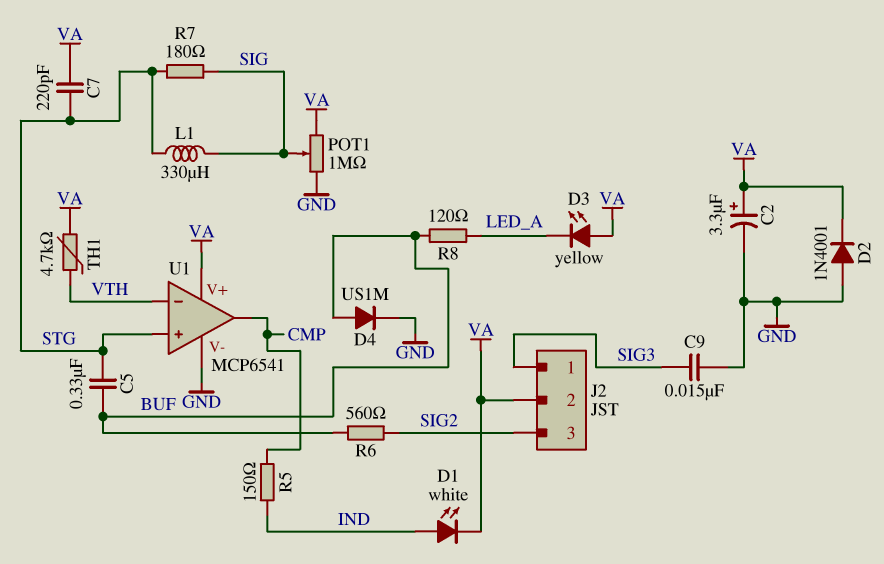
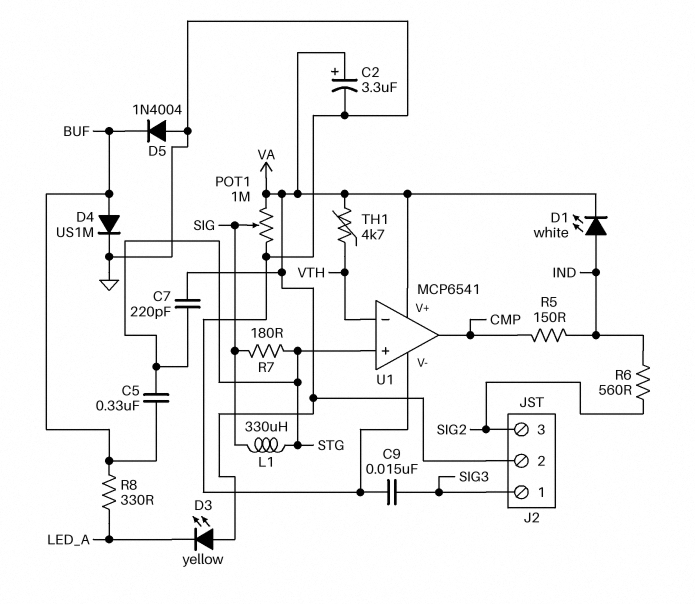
D2: diode 1N4001 (A GND, K VA) -> none
D5: none -> diode 1N4004 (A GND, K BUF)
R6: 560 (BUF, SIG2) -> 560 (IND, SIG2)
R8: 120 (BUF, LED_A) -> 330 (BUF, LED_A)

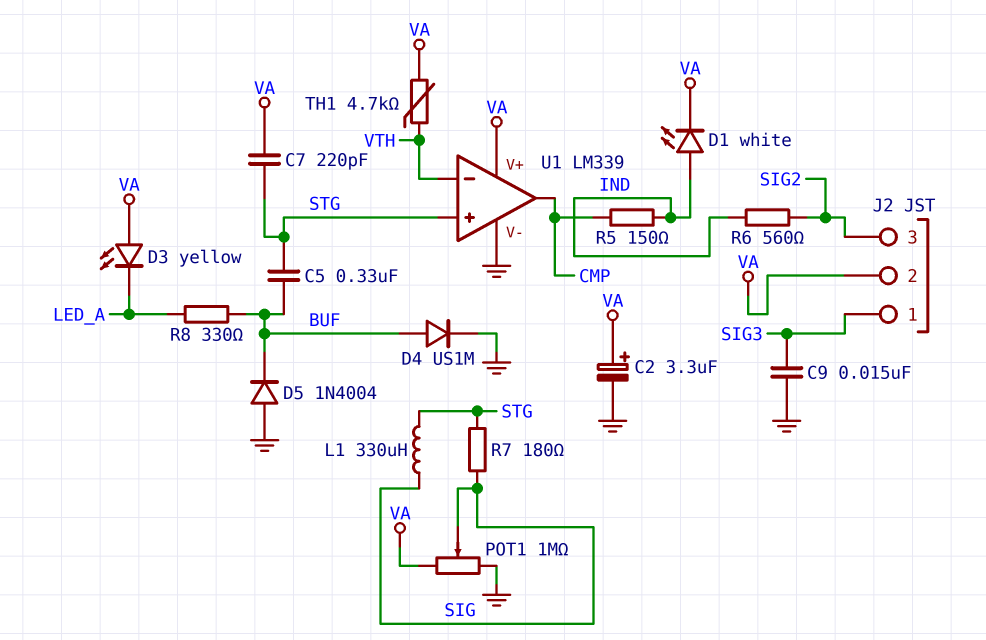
U1: MCP6541 -> LM339

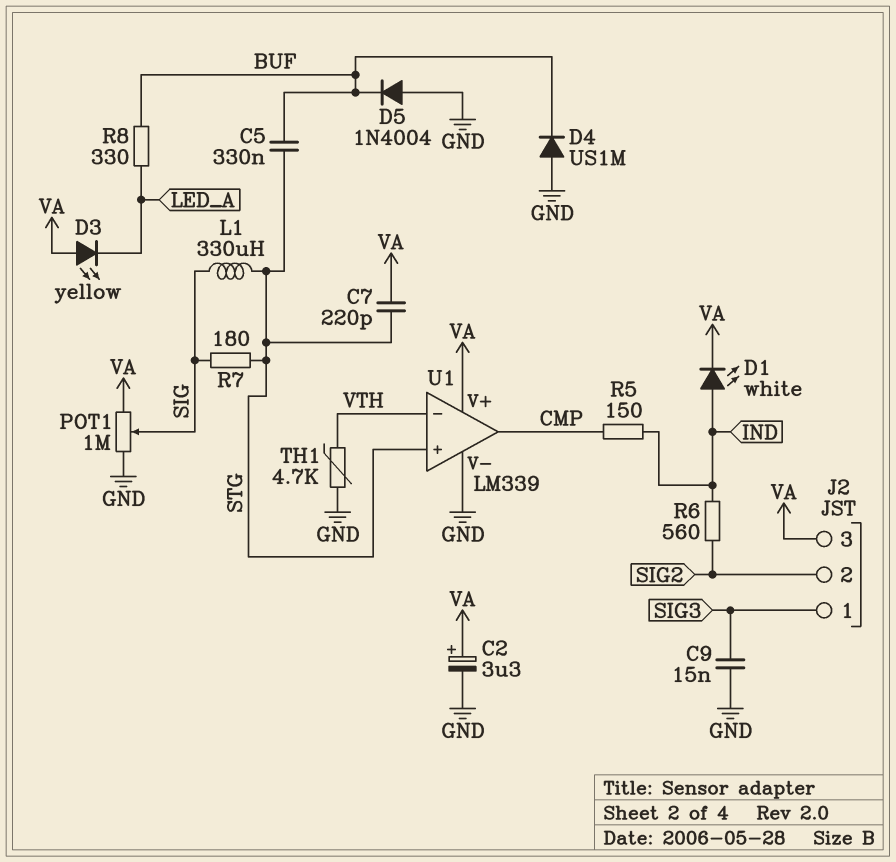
D4: diode US1M (A BUF, K GND) -> diode US1M (A GND, K BUF)
J2 pin 2: VA -> SIG2
J2 pin 3: SIG2 -> VA
TH1: 4.7k (VA, VTH) -> 4.7k (GND, VTH)

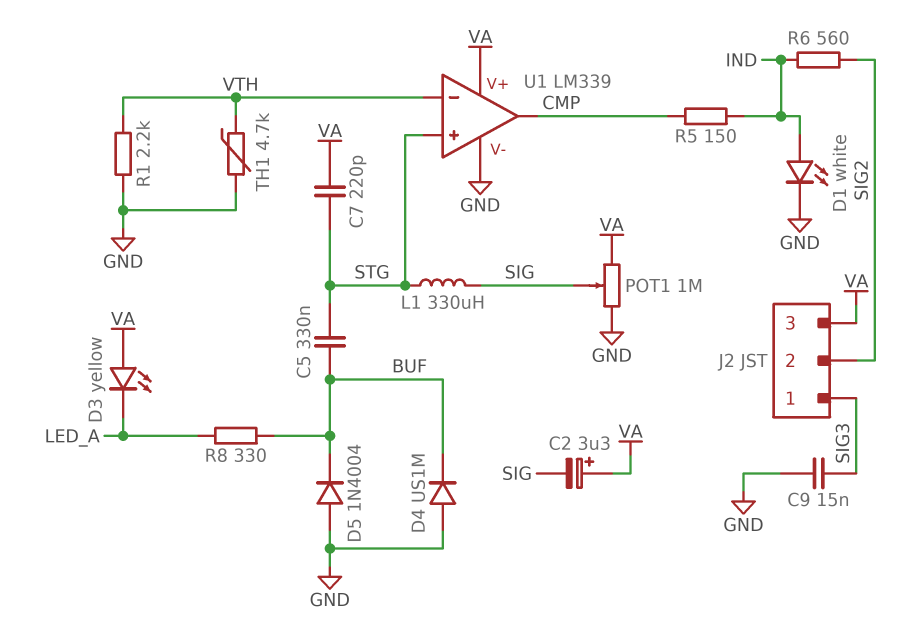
C2: 3.3uF (plus VA, minus GND) -> 3.3uF (plus VA, minus SIG)
D1: LED white (A IND, K VA) -> LED white (A IND, K GND)
R1: none -> 2.2k (GND, VTH)
R7: 180 (SIG, STG) -> none

